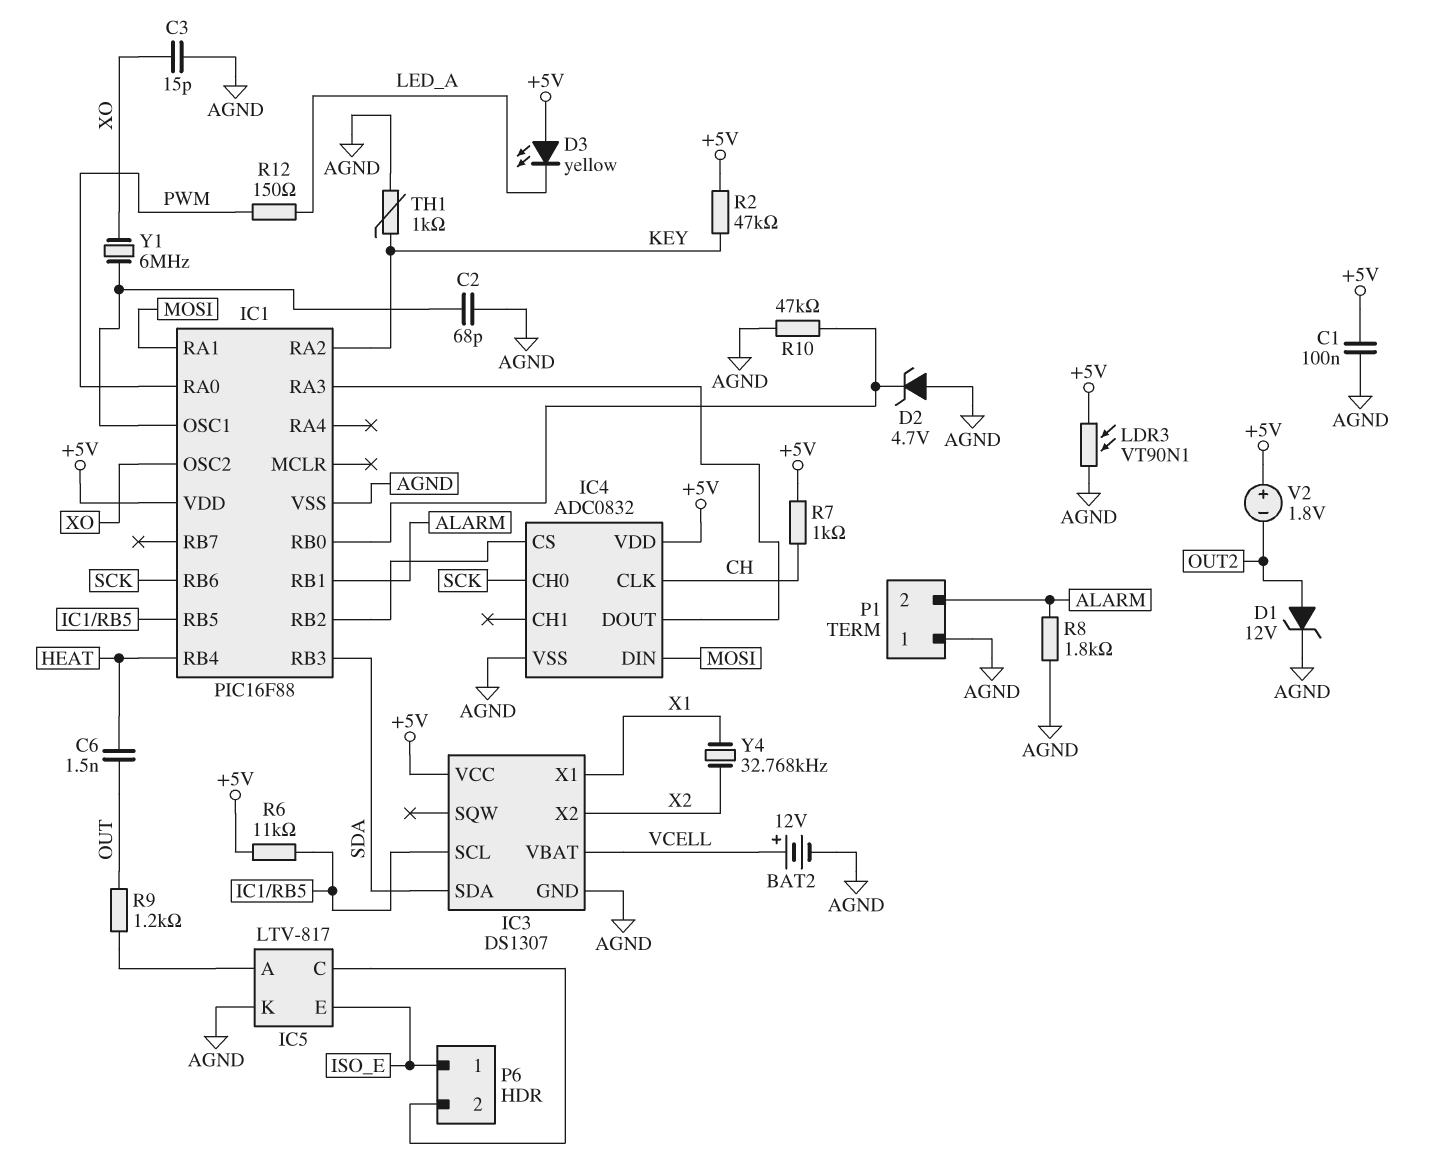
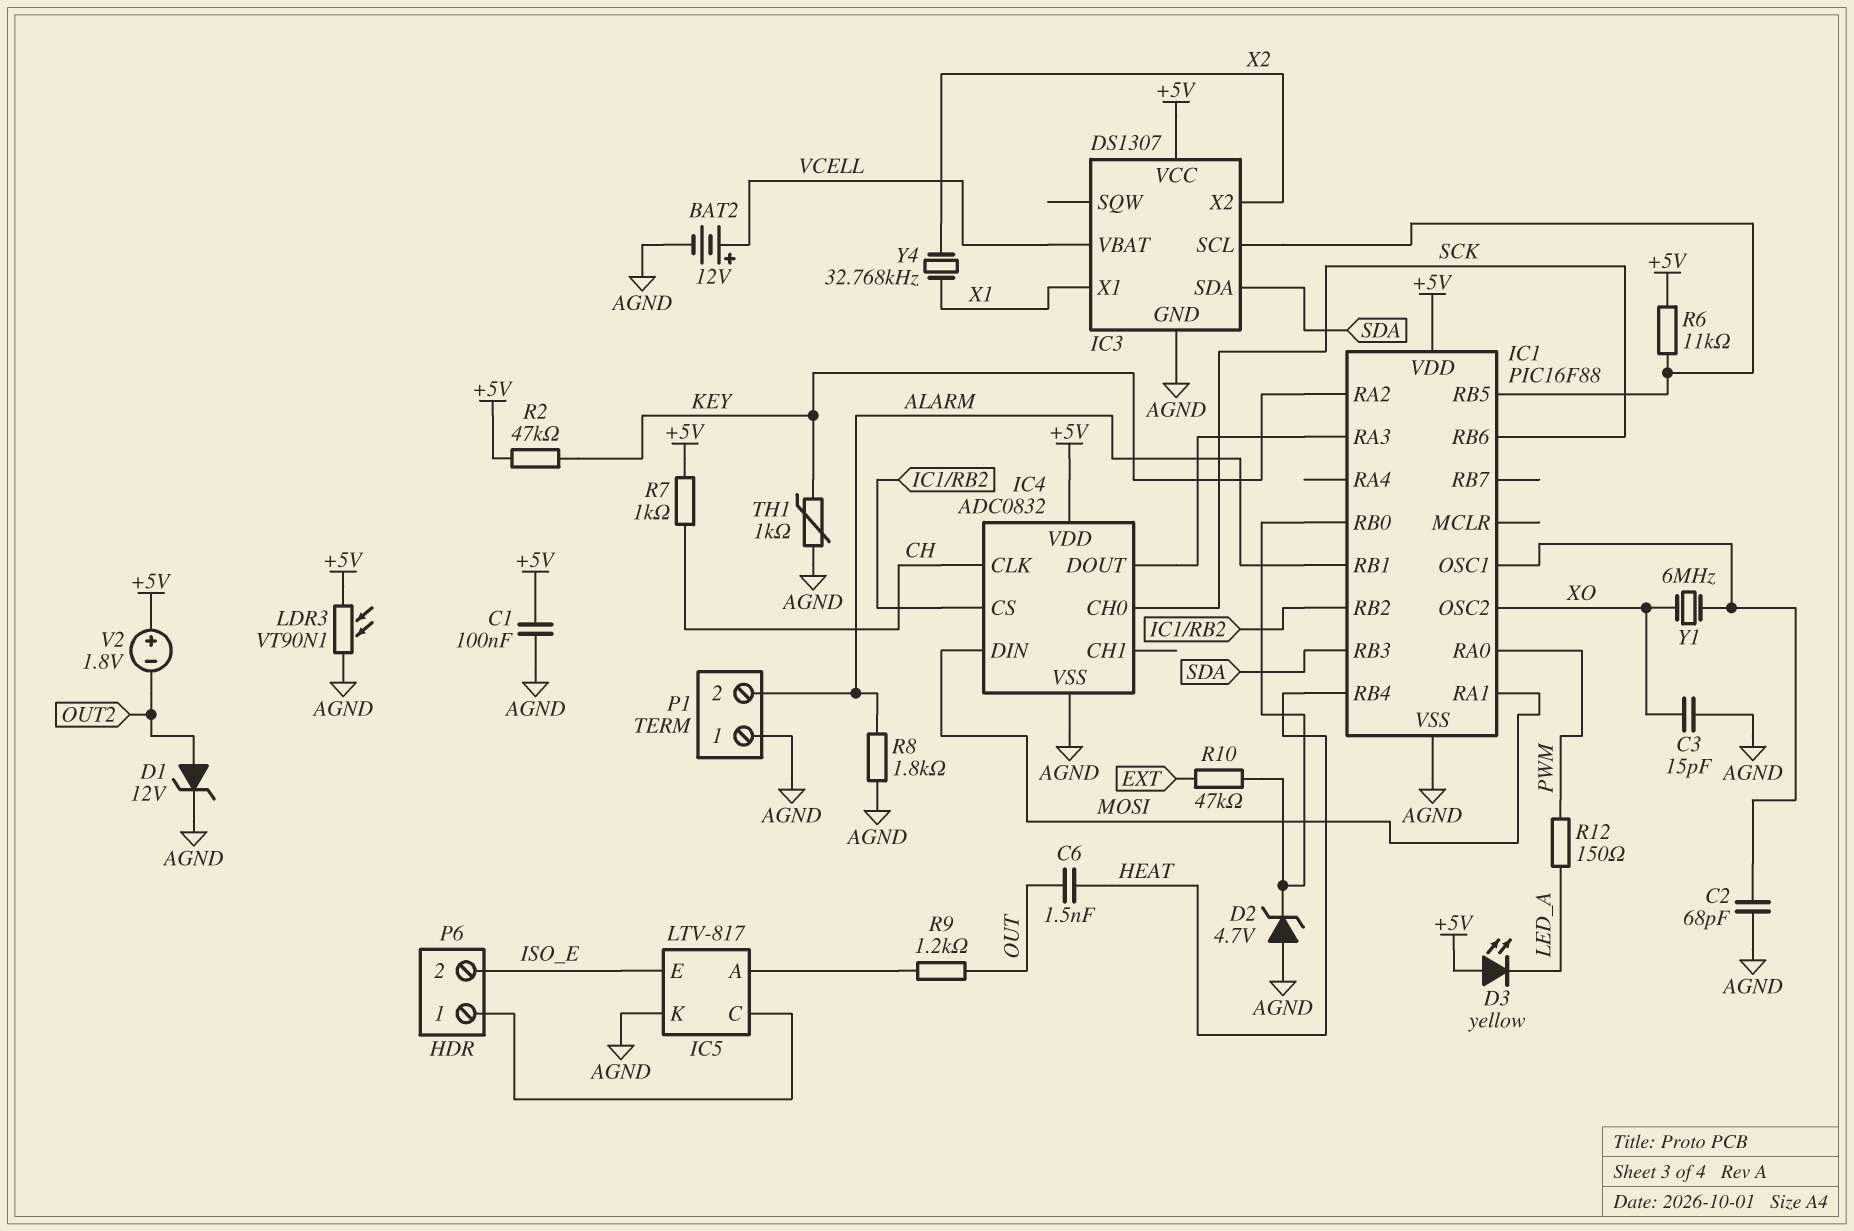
P6 pin 1: ISO_E -> IC5/C
P6 pin 2: IC5/C -> ISO_E
R10: 47k (AGND, IC1/RB0) -> 47k (EXT, IC1/RB0)

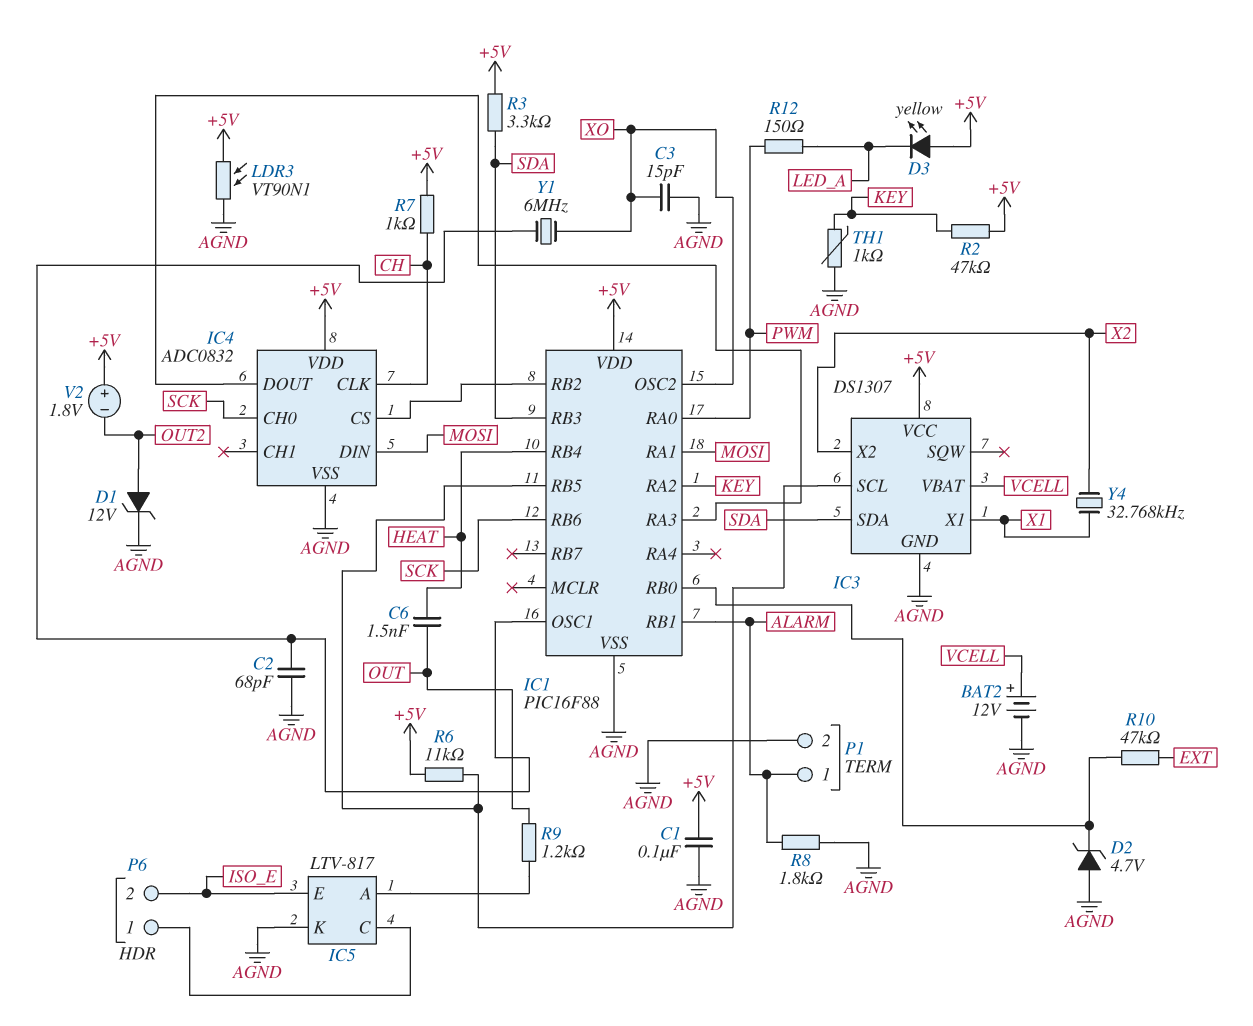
P1 pin 1: AGND -> ALARM
P1 pin 2: ALARM -> AGND
R3: none -> 3.3k (+5V, SDA)

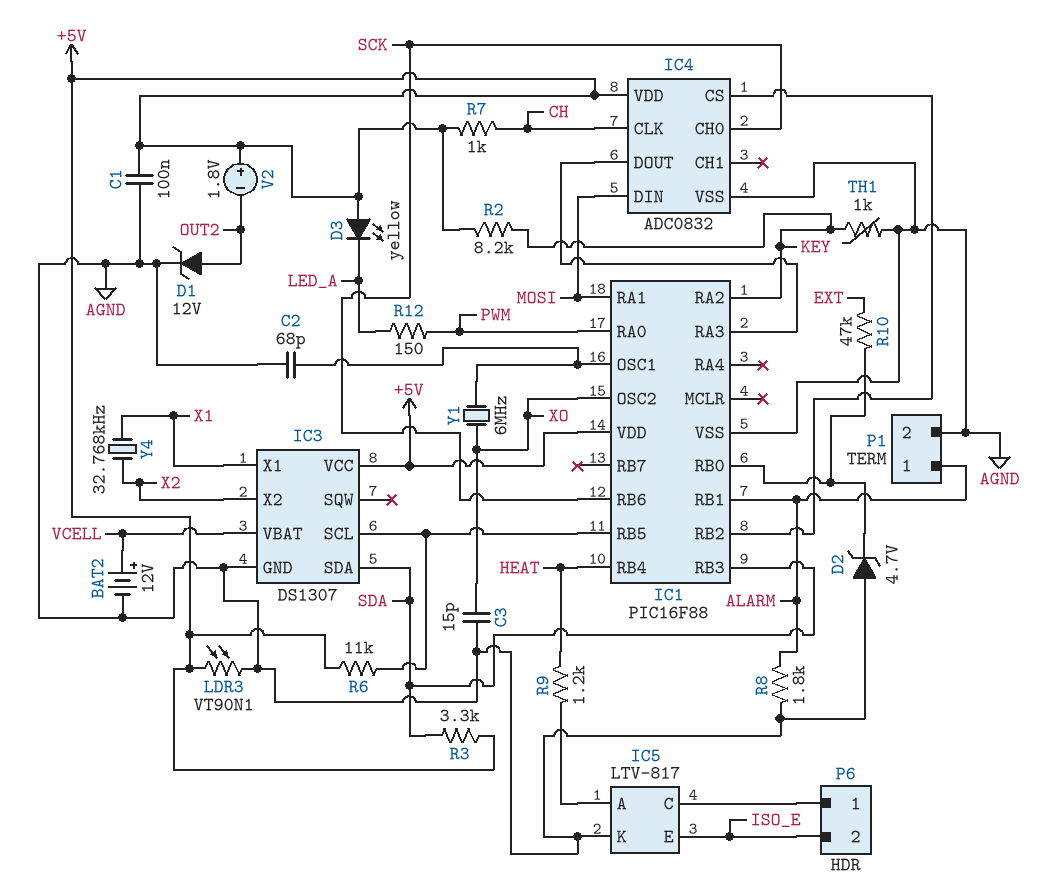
C6: 1.5nF (HEAT, OUT) -> none
R2: 47k (+5V, KEY) -> 8.2k (+5V, KEY)
R9: 1.2k (IC5/A, OUT) -> 1.2k (HEAT, IC5/A)

